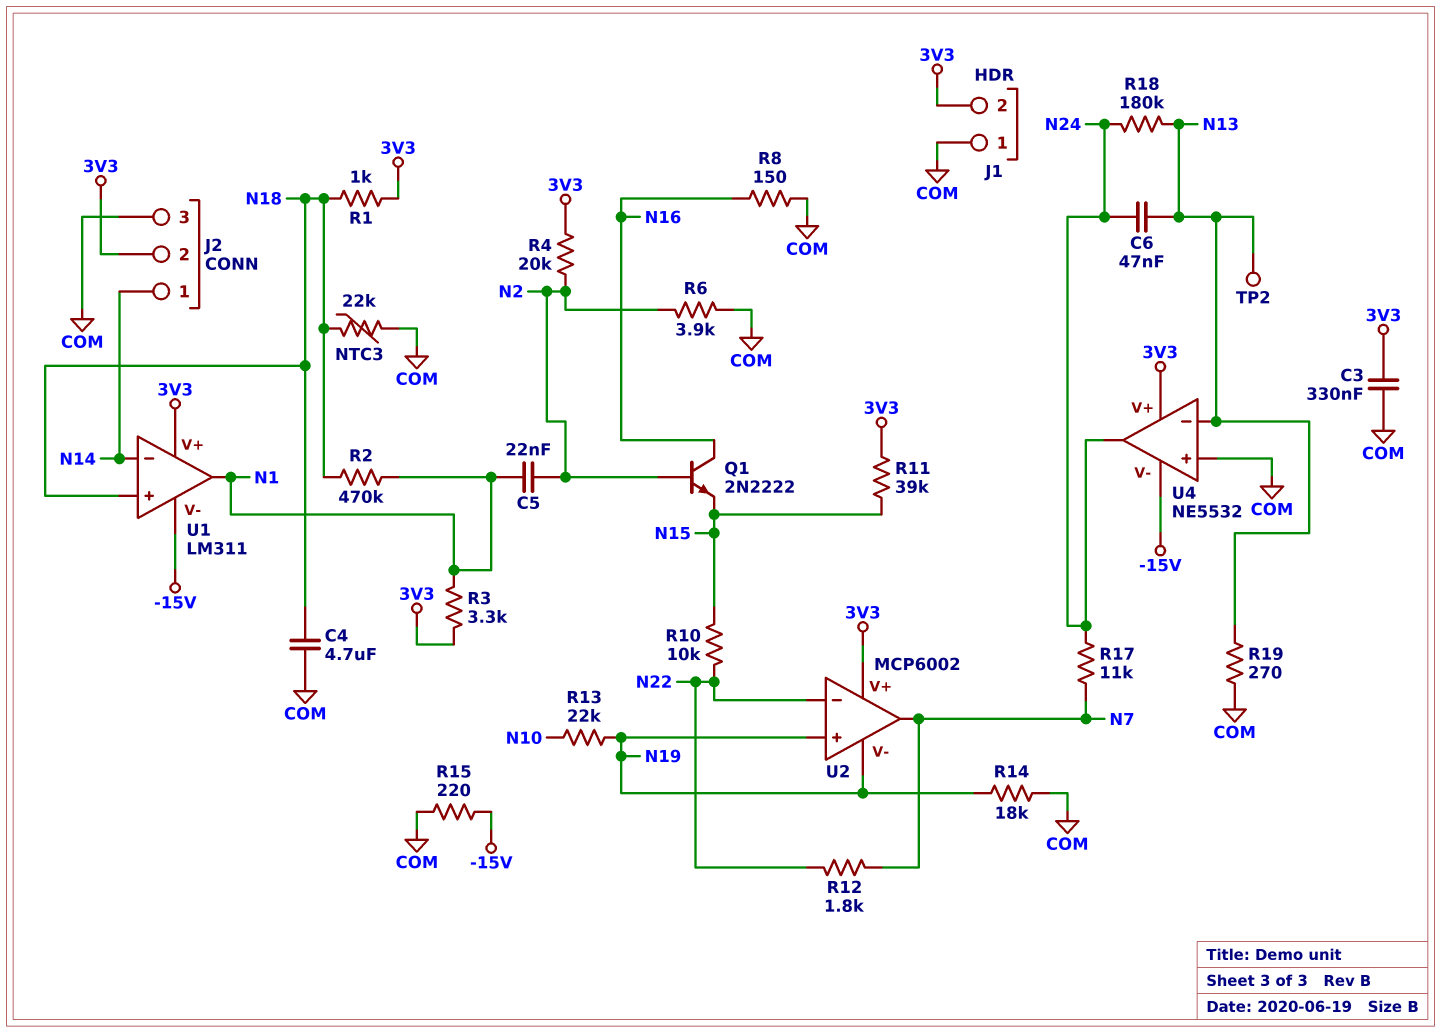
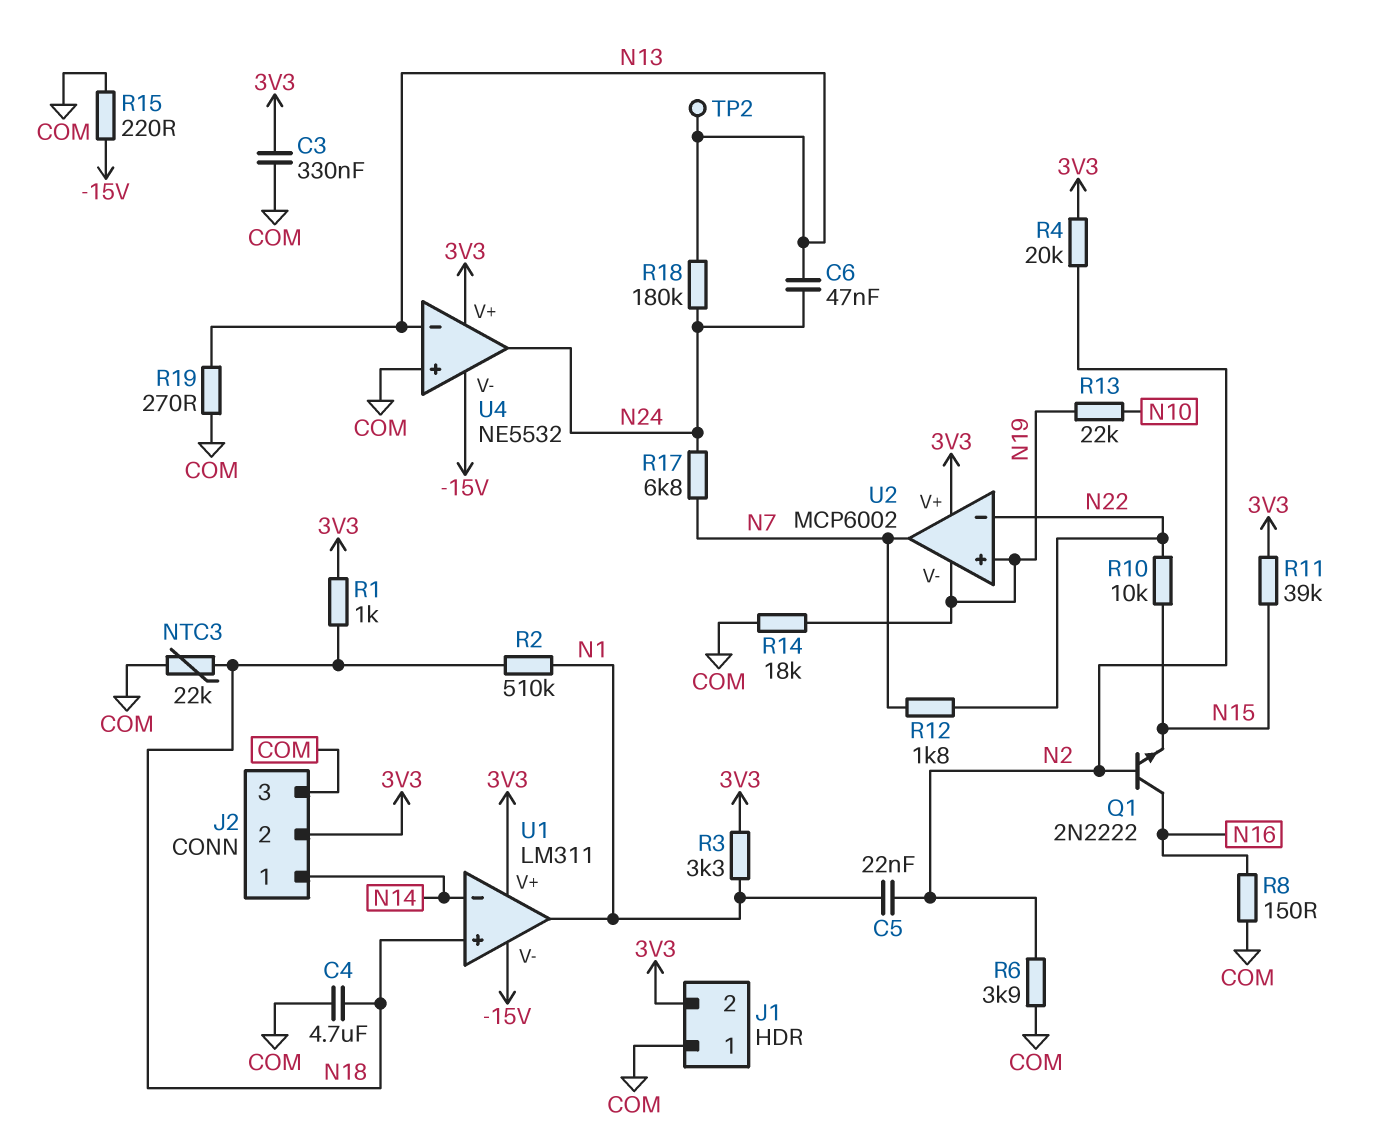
R2: 470k (N1, N18) -> 510k (N1, N18)
R17: 11k (N7, N24) -> 6.8k (N7, N24)

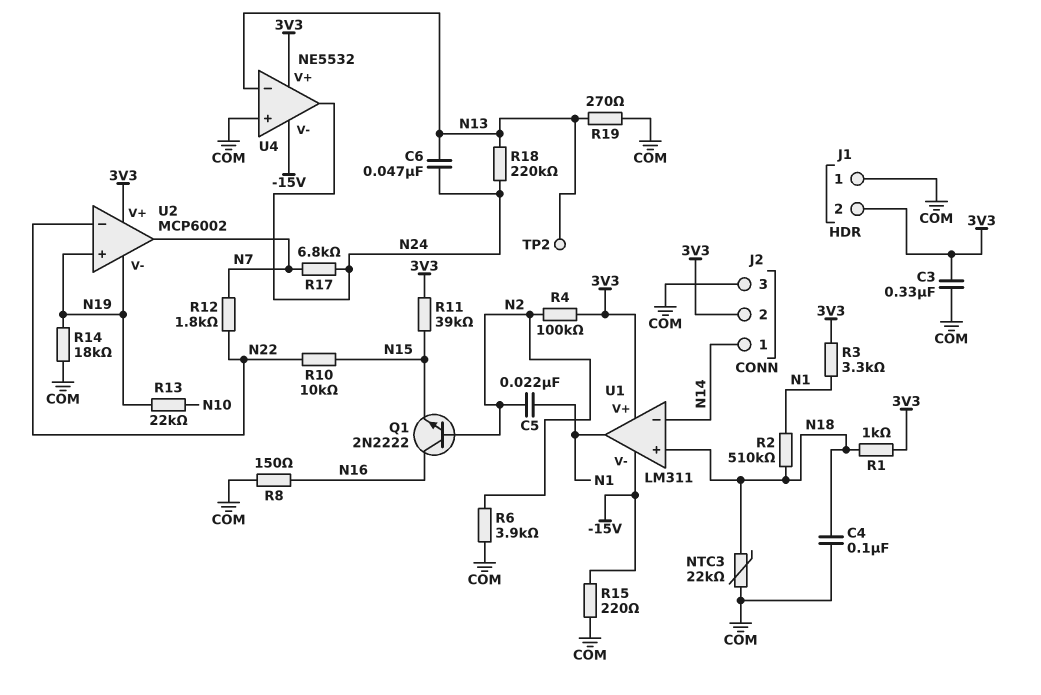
C4: 4.7uF (COM, N18) -> 100nF (COM, N18)
R4: 20k (3V3, N2) -> 100k (3V3, N2)
R18: 180k (N13, N24) -> 220k (N13, N24)

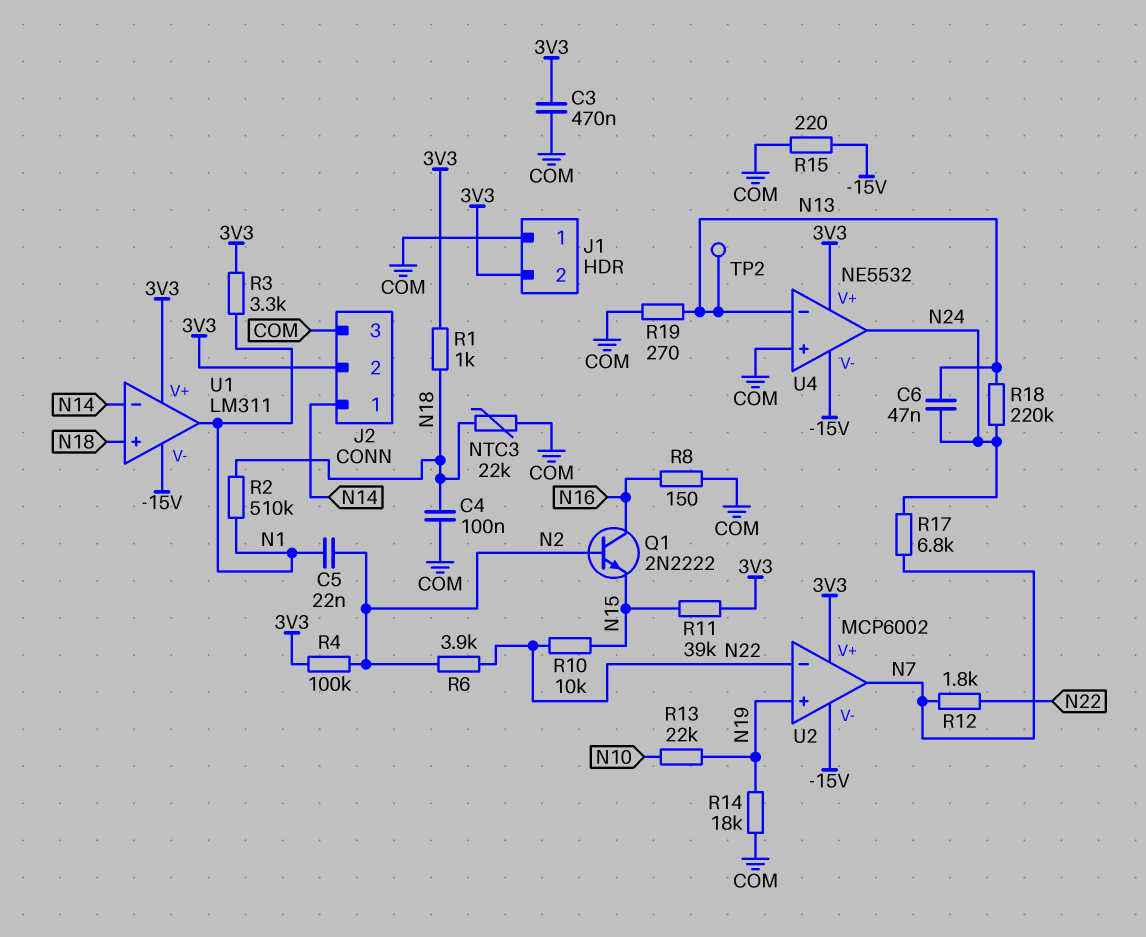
C3: 330nF (3V3, COM) -> 470nF (3V3, COM)
R6: 3.9k (COM, N2) -> 3.9k (N2, N22)
U2 pin V-: N19 -> -15V

